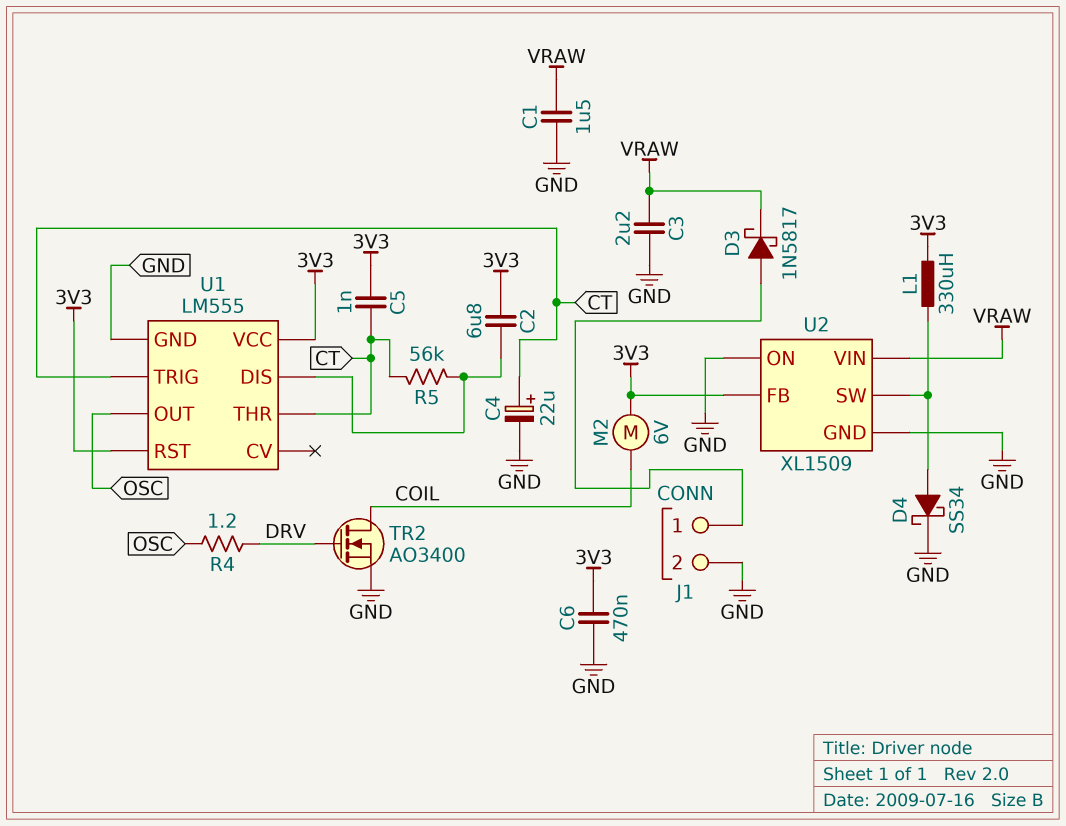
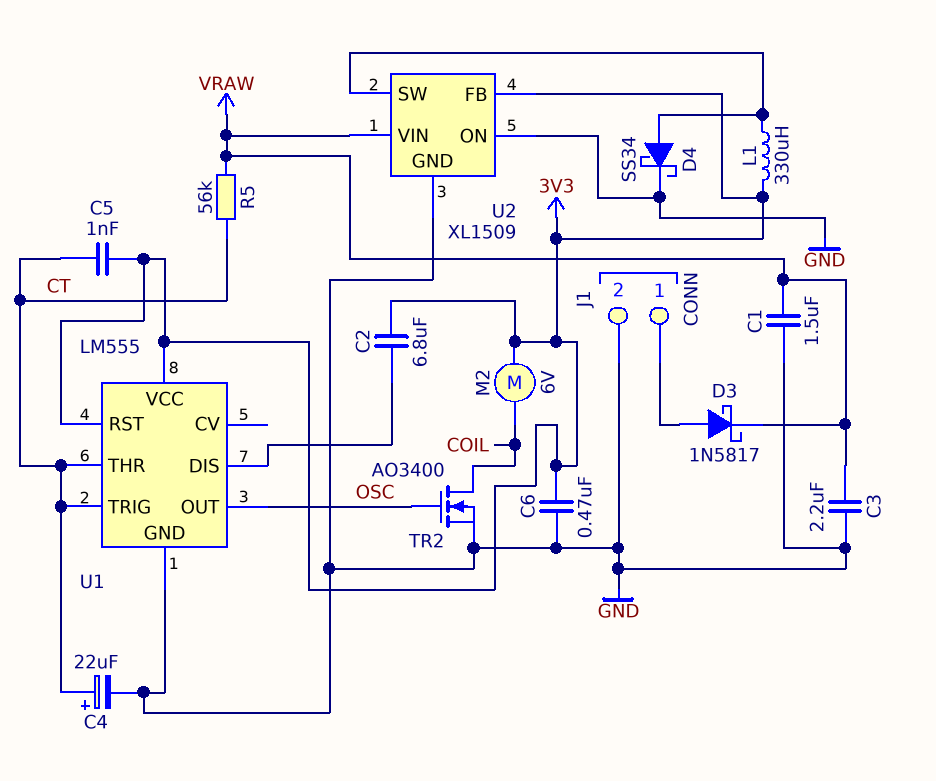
R4: 1.2 (DRV, OSC) -> none
R5: 56k (CT, U1/DIS) -> 56k (CT, VRAW)
TR2: NMOS AO3400 (G DRV, D COIL, S GND) -> NMOS AO3400 (G OSC, D COIL, S GND)

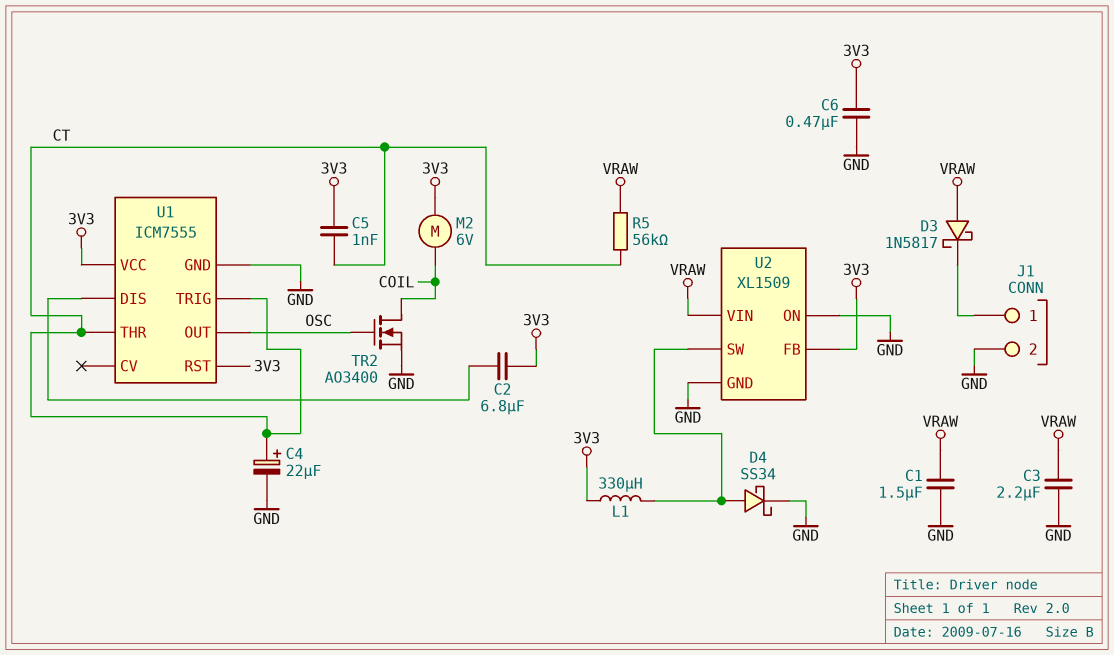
D3: schottky 1N5817 (A J1/1, K VRAW) -> schottky 1N5817 (A VRAW, K J1/1)
U1: LM555 -> ICM7555

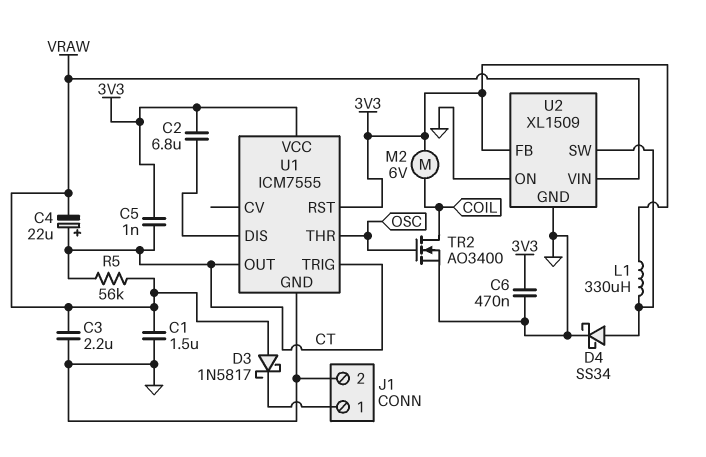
C4: 22uF (plus CT, minus GND) -> 22uF (plus CT, minus VRAW)
U1 pin OUT: OSC -> CT
U1 pin THR: CT -> OSC

